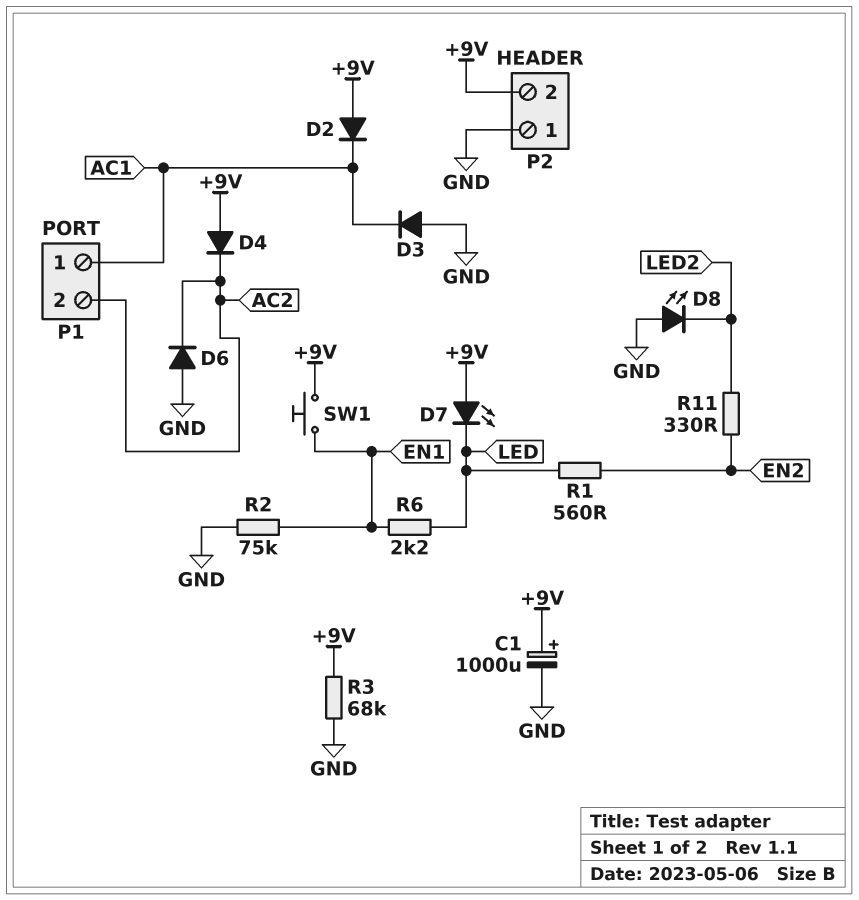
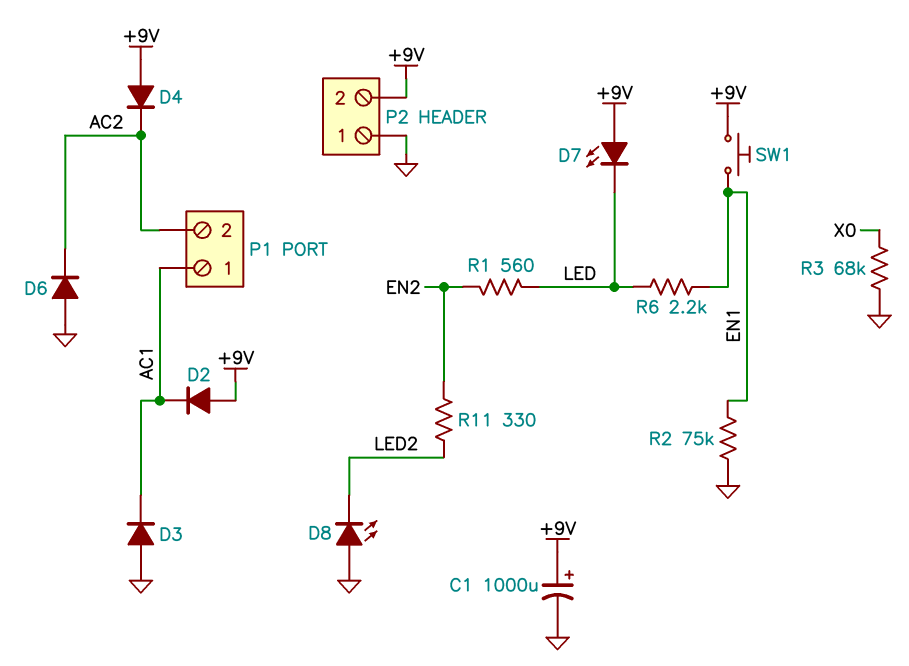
R3: 68k (+9V, GND) -> 68k (GND, X0)

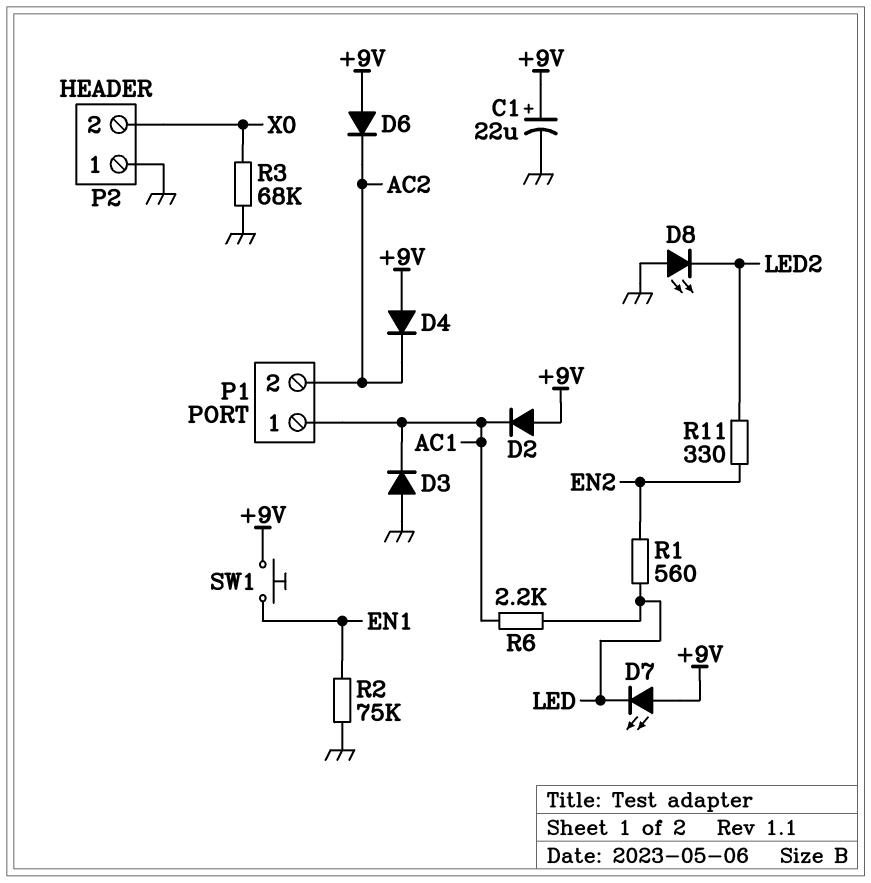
C1: 1000uF (plus +9V, minus GND) -> 22uF (plus +9V, minus GND)
D6: diode (A GND, K AC2) -> diode (A +9V, K AC2)
P2 pin 2: +9V -> X0
R6: 2.2k (EN1, LED) -> 2.2k (AC1, LED)

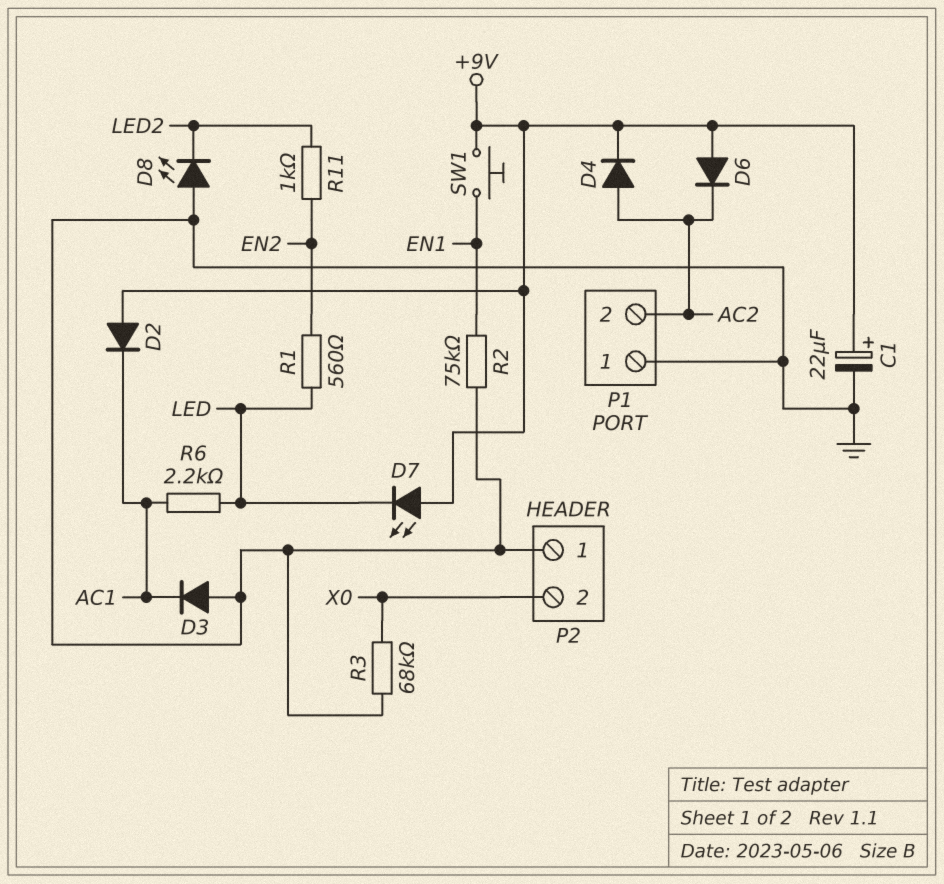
D4: diode (A +9V, K AC2) -> diode (A AC2, K +9V)
P1 pin 1: AC1 -> GND
R11: 330 (EN2, LED2) -> 1k (EN2, LED2)

